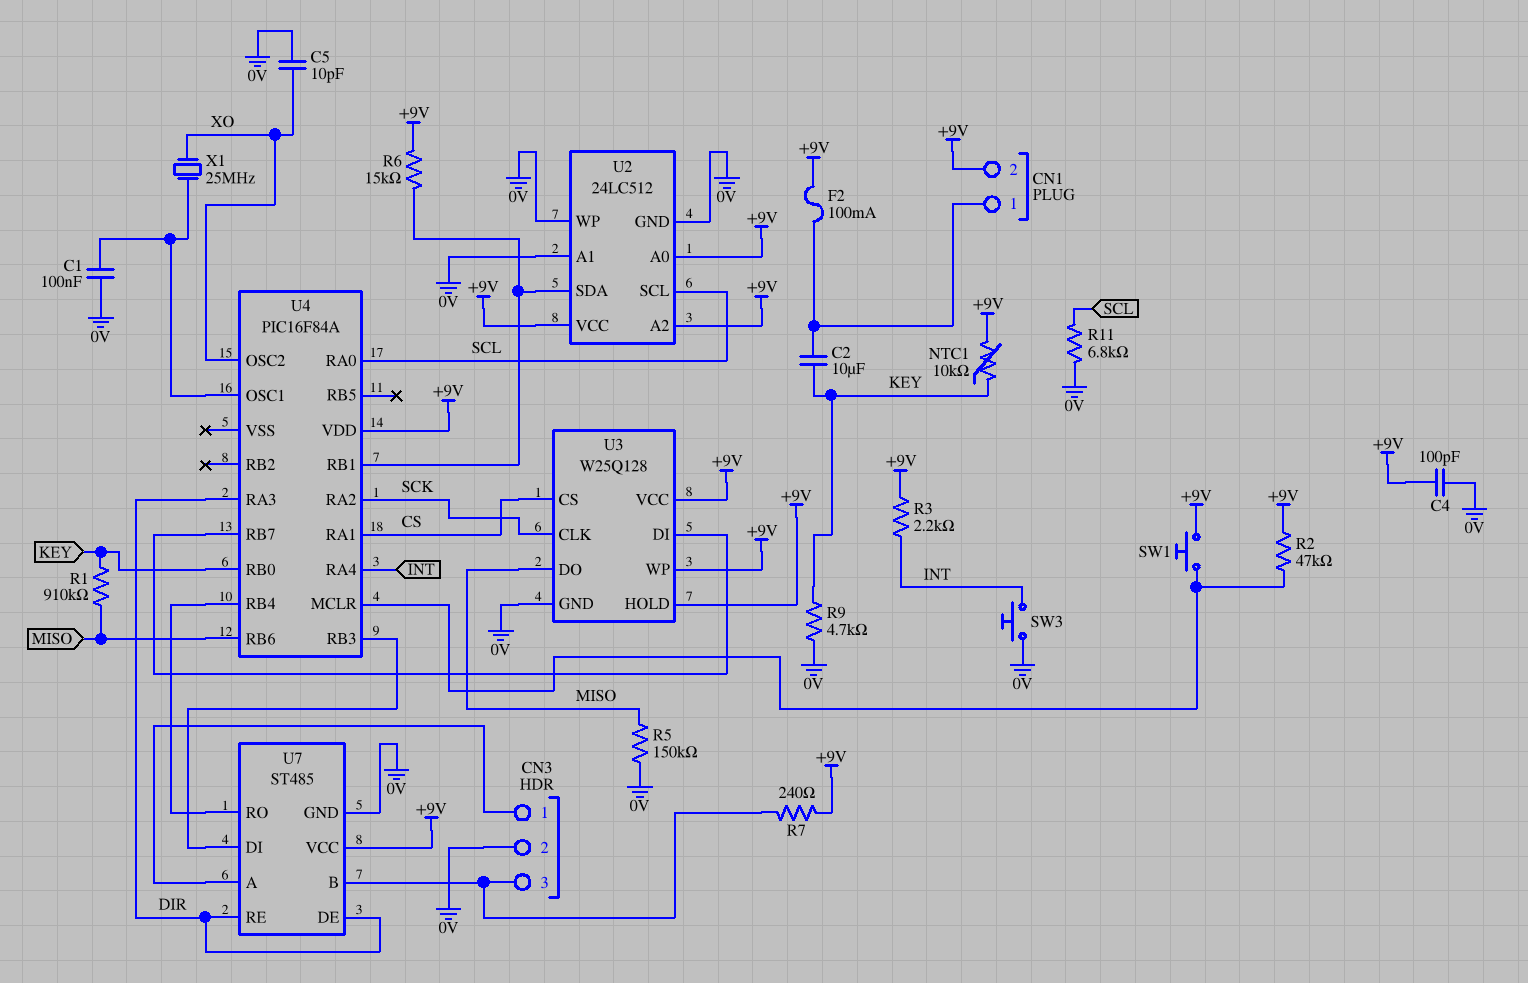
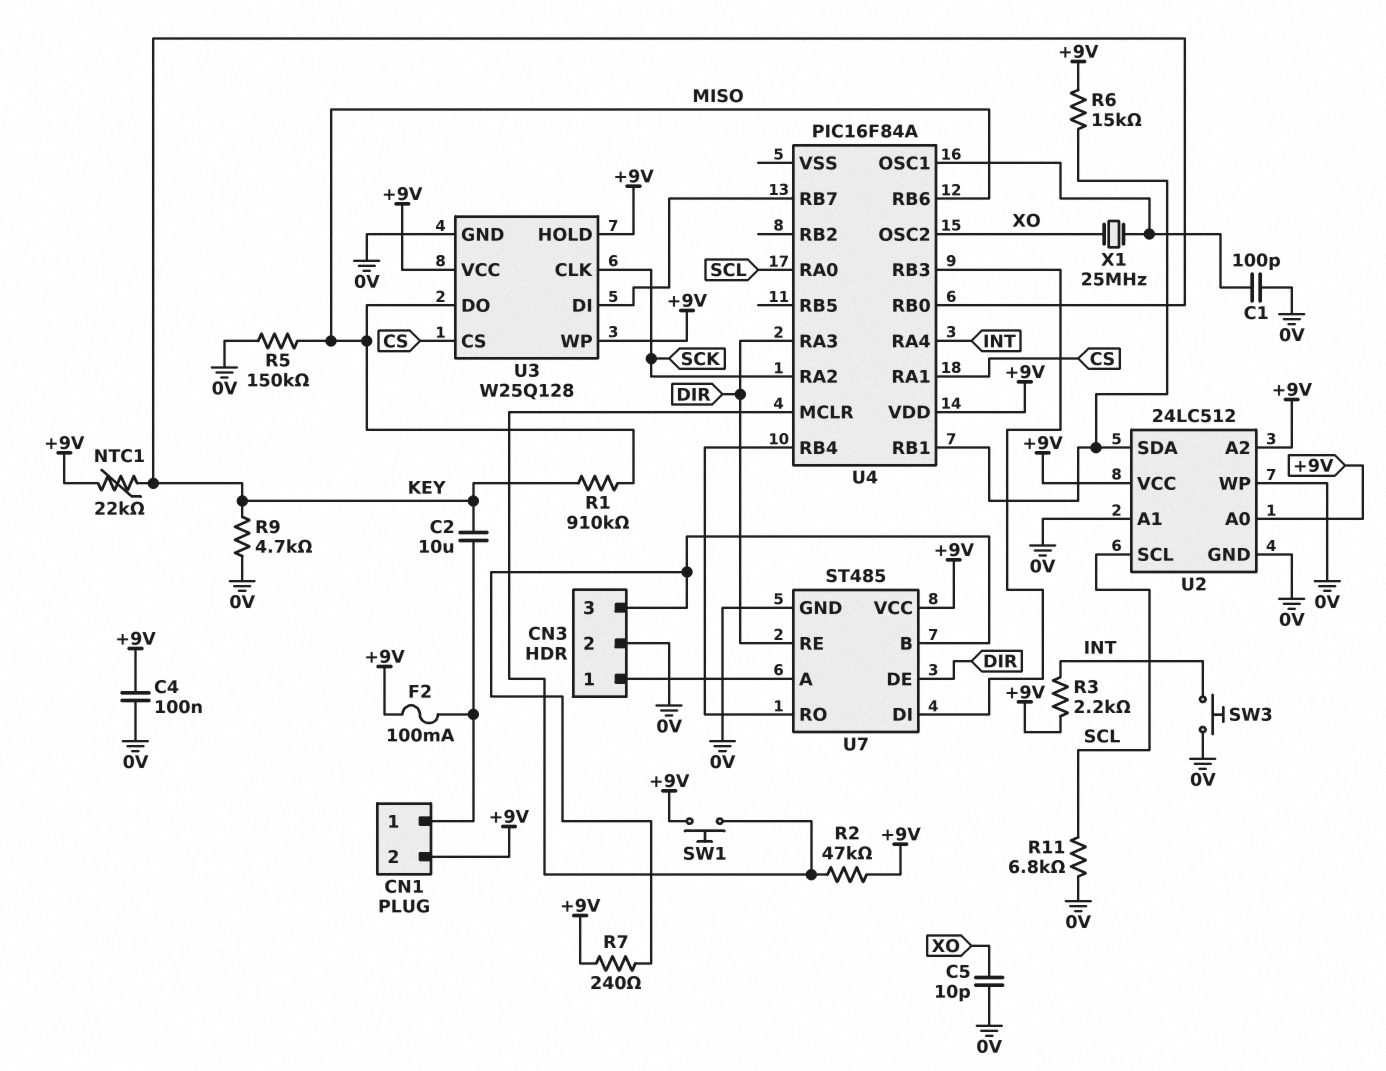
C1: 100nF (0V, U4/OSC1) -> 100pF (0V, U4/OSC1)
C4: 100pF (+9V, 0V) -> 100nF (+9V, 0V)
NTC1: 10k (+9V, KEY) -> 22k (+9V, KEY)

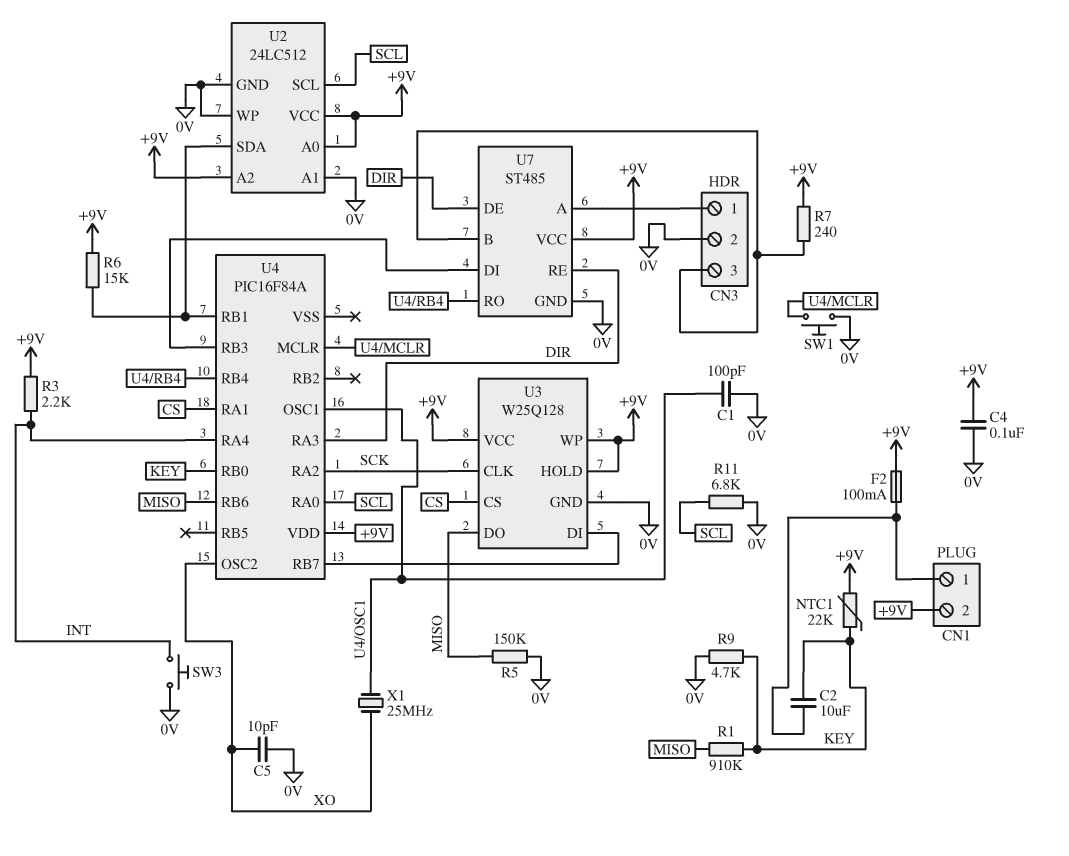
R2: 47k (+9V, U4/MCLR) -> none
SW1: button (+9V, U4/MCLR) -> button (0V, U4/MCLR)

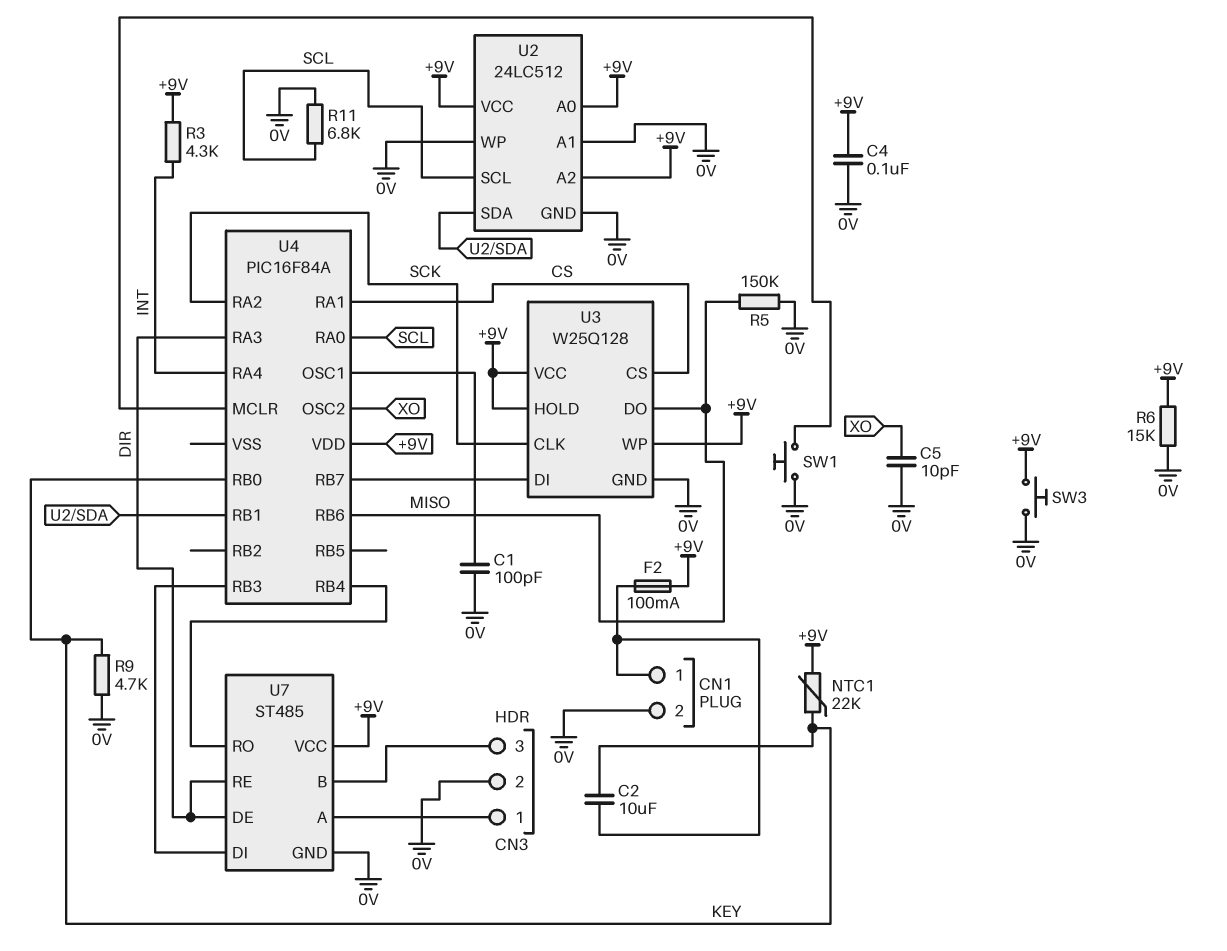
CN1 pin 2: +9V -> 0V
R1: 910k (KEY, MISO) -> none
R3: 2.2k (+9V, INT) -> 4.3k (+9V, INT)
R6: 15k (+9V, U2/SDA) -> 15k (+9V, 0V)
R7: 240 (+9V, CN3/3) -> none
SW3: button (0V, INT) -> button (+9V, 0V)
X1: 25MHz (U4/OSC1, XO) -> none

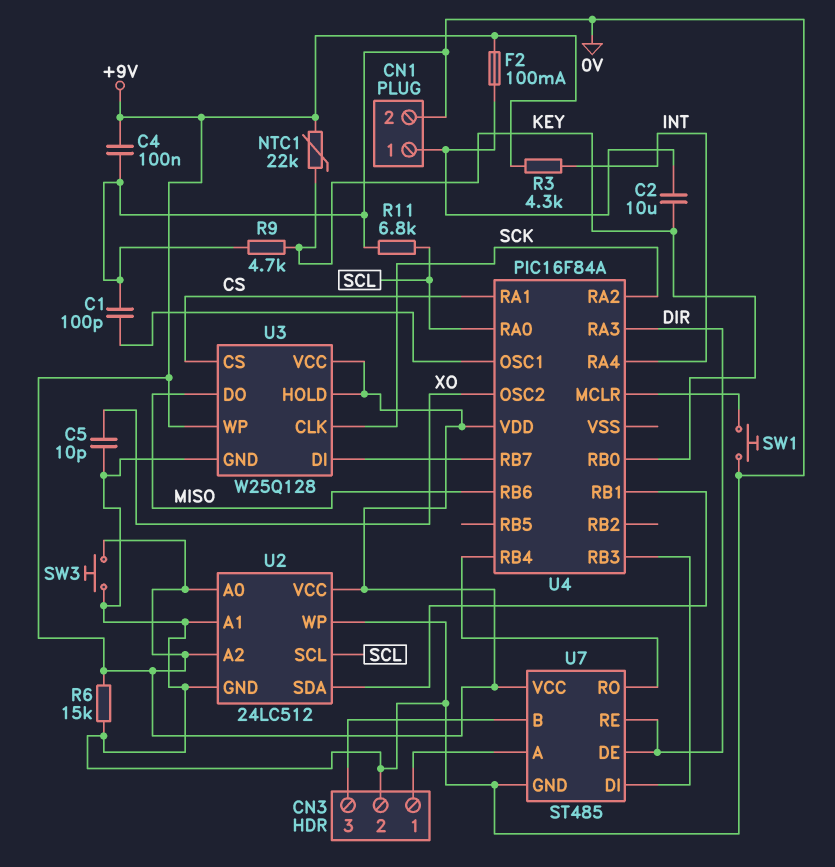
R5: 150k (0V, MISO) -> none

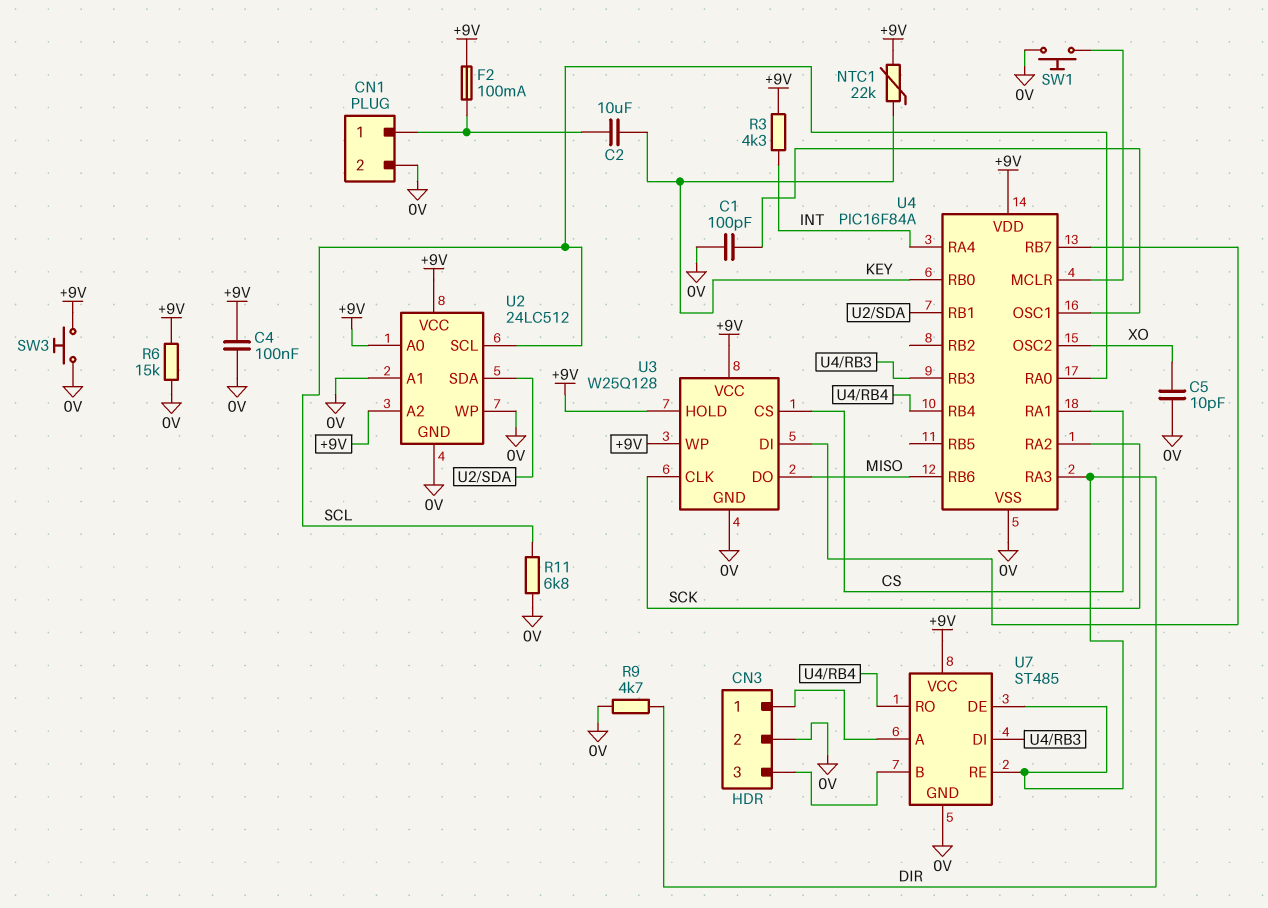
R9: 4.7k (0V, KEY) -> 4.7k (0V, DIR)
U4 pin VSS: none -> 0V

